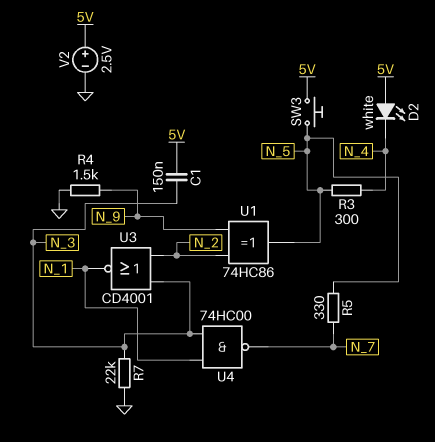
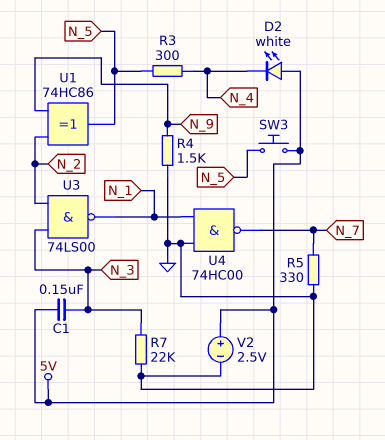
R5: 330 (N_5, N_7) -> 330 (GND, N_7)
U3: NOR CD4001 (in N_2, in N_3, out N_1) -> NAND 74LS00 (in N_2, in N_3, out N_1)
U4: NAND 74HC00 (in N_1, in N_3, out N_7) -> NAND 74HC00 (in GND, in N_1, out N_7)

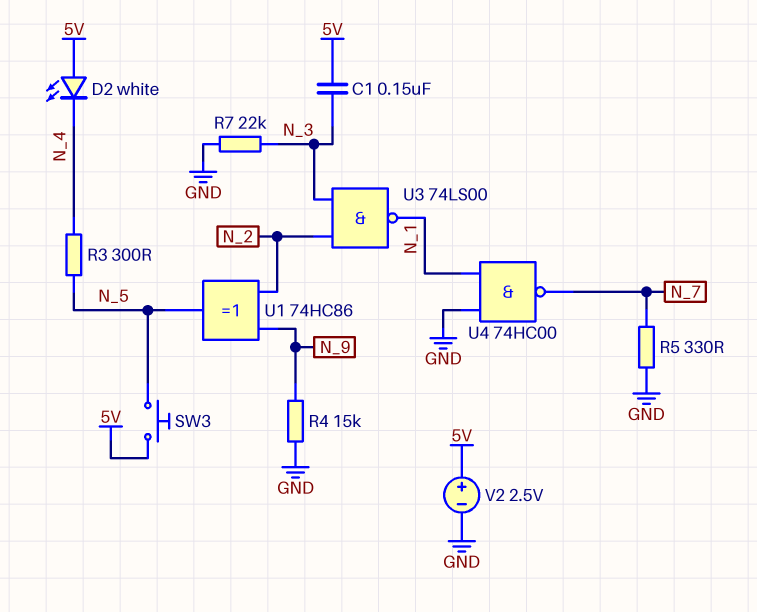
R4: 1.5k (GND, N_9) -> 15k (GND, N_9)

